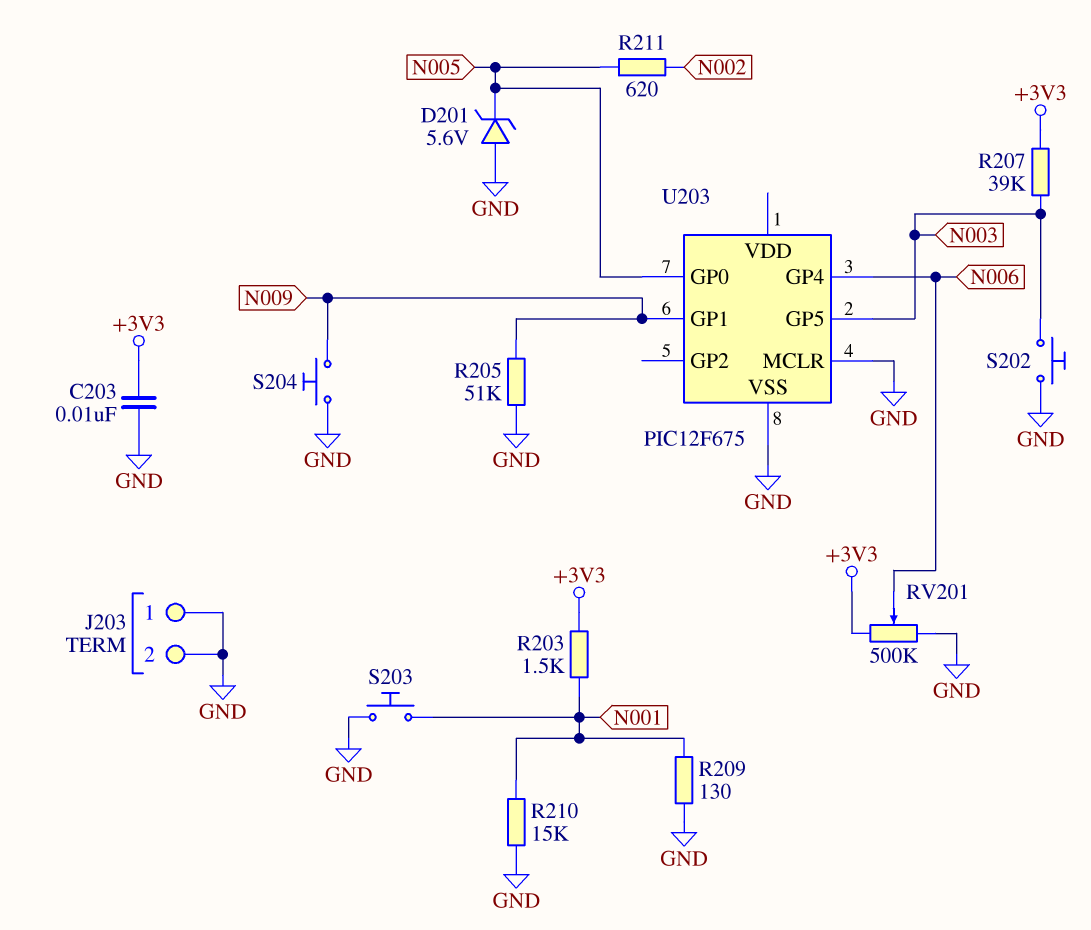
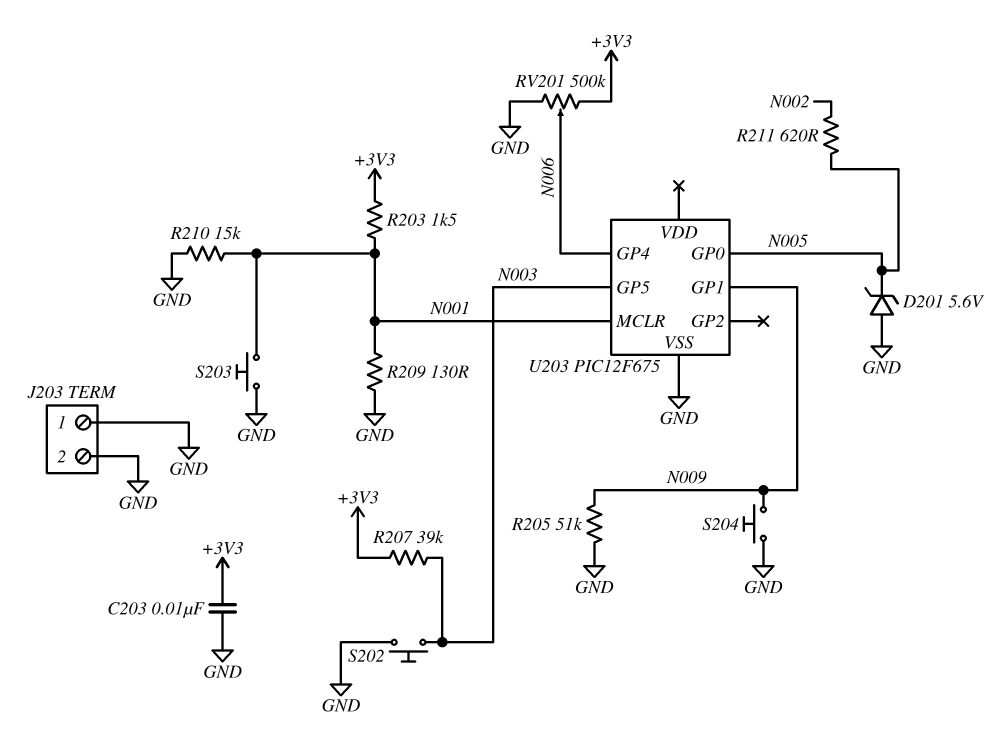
U203 pin MCLR: GND -> N001

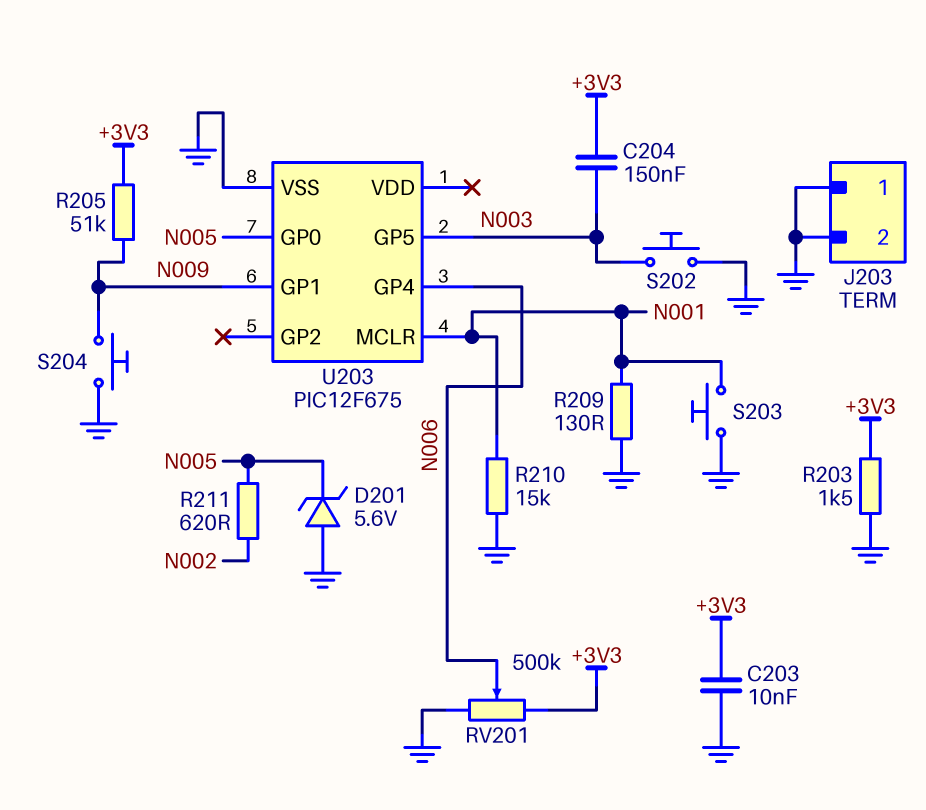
C204: none -> 150nF (+3V3, N003)
R203: 1.5k (+3V3, N001) -> 1.5k (+3V3, GND)
R205: 51k (GND, N009) -> 51k (+3V3, N009)
R207: 39k (+3V3, N003) -> none

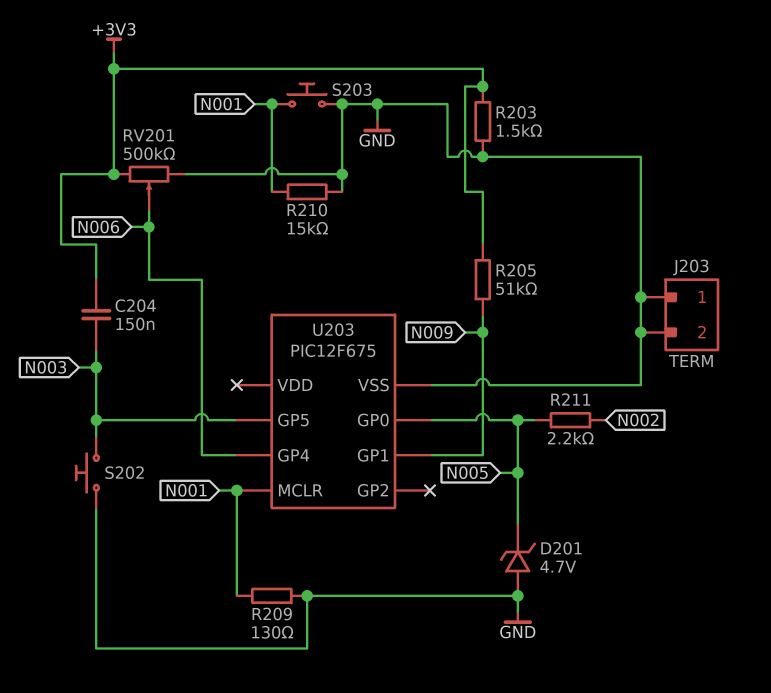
C203: 10nF (+3V3, GND) -> none
D201: zener 5.6V (A GND, K N005) -> zener 4.7V (A GND, K N005)
R211: 620 (N002, N005) -> 2.2k (N002, N005)
S204: button (GND, N009) -> none

